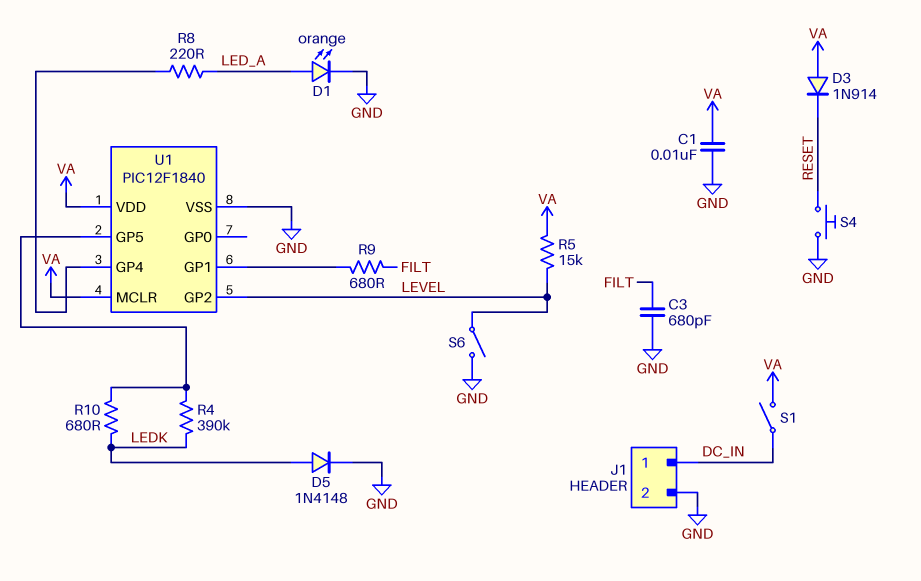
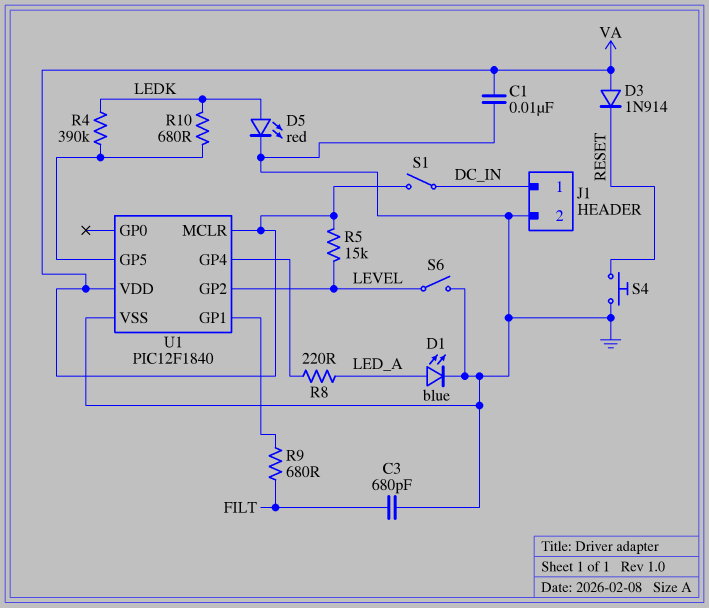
D1: LED orange (A LED_A, K GND) -> LED blue (A LED_A, K GND)
D5: diode 1N4148 (A LEDK, K GND) -> LED red (A LEDK, K GND)

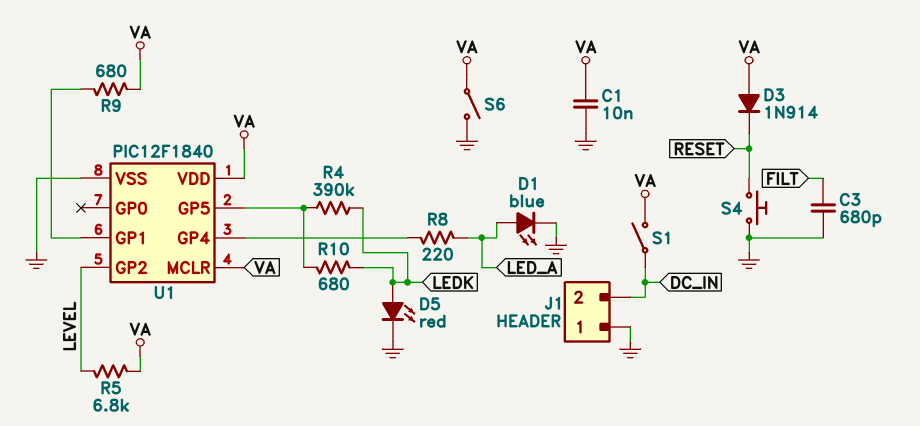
J1 pin 1: DC_IN -> GND
J1 pin 2: GND -> DC_IN
R5: 15k (LEVEL, VA) -> 6.8k (LEVEL, VA)
R9: 680 (FILT, U1/GP1) -> 680 (U1/GP1, VA)
S6: switch (GND, LEVEL) -> switch (GND, VA)

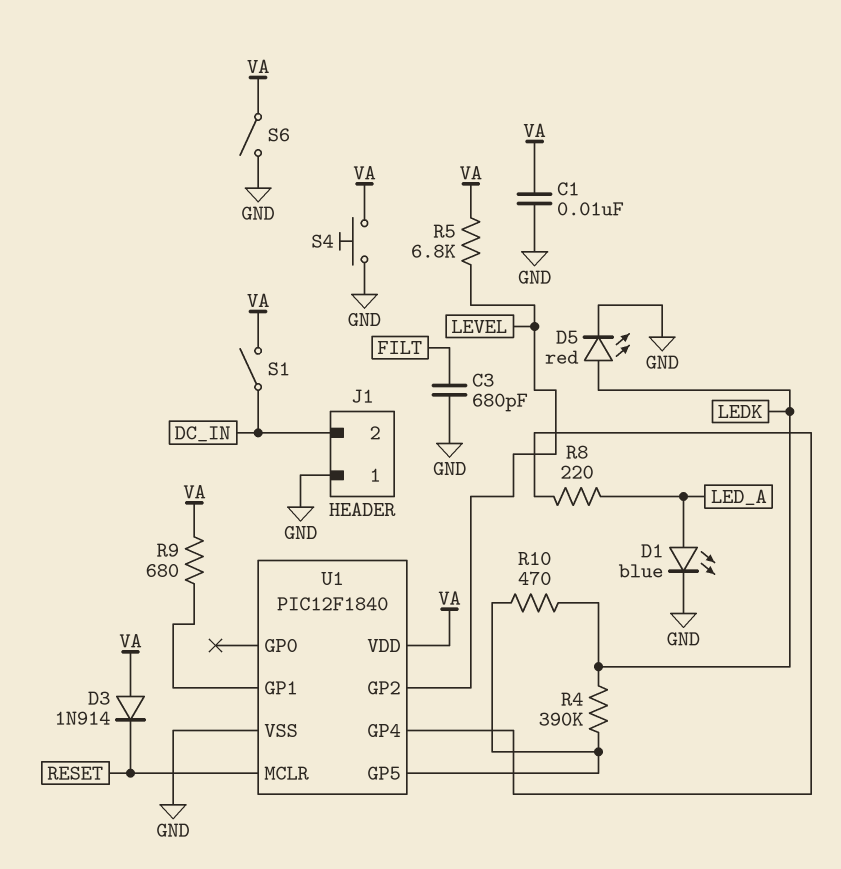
R10: 680 (LEDK, U1/GP5) -> 470 (LEDK, U1/GP5)
S4: button (GND, RESET) -> button (GND, VA)
U1 pin MCLR: VA -> RESET

